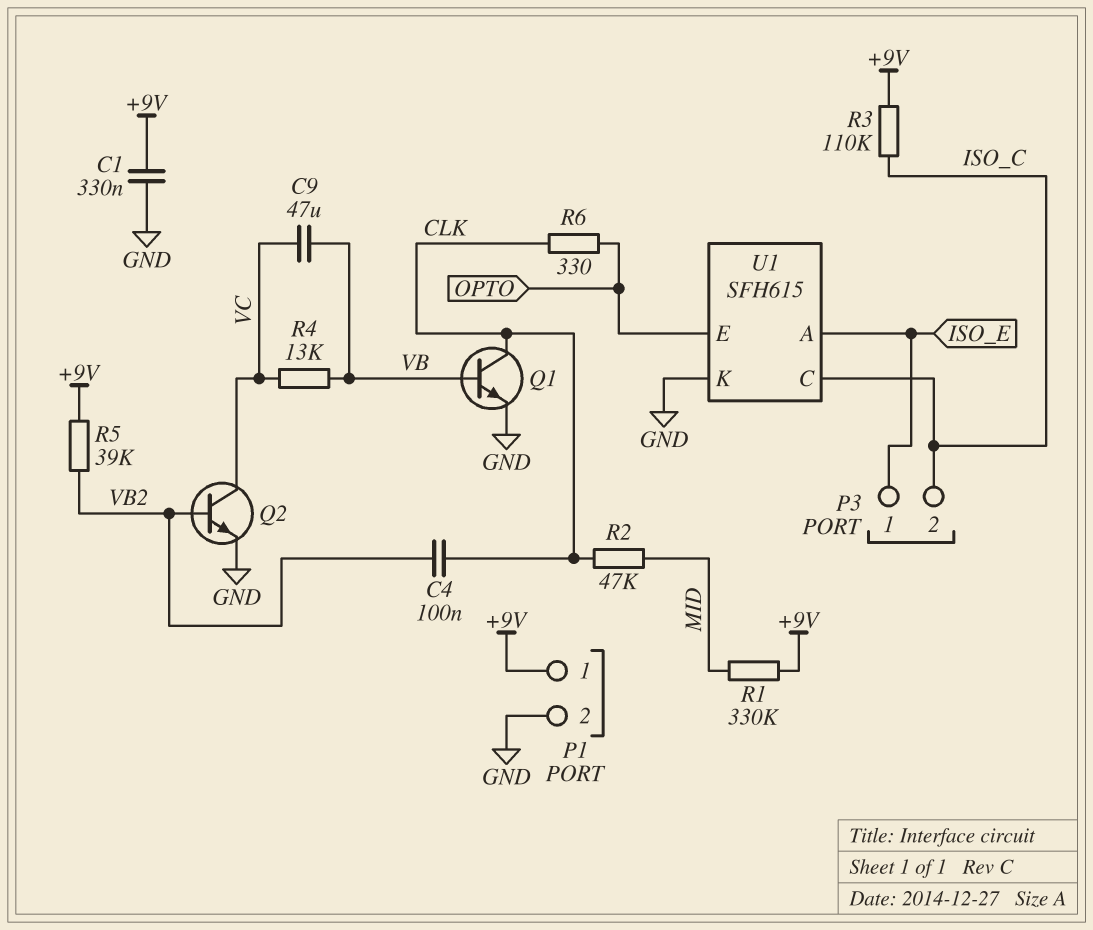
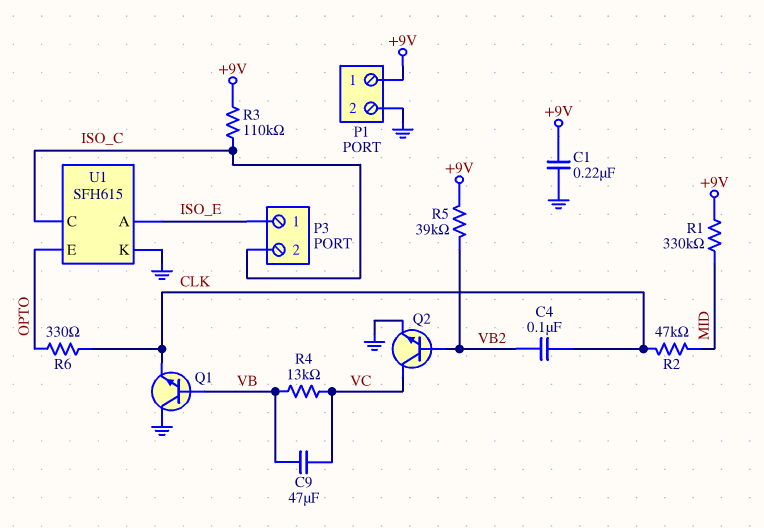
C1: 330nF (+9V, GND) -> 220nF (+9V, GND)
Q1: NPN (B VB, C CLK, E GND) -> NPN (B VB, C GND, E CLK)

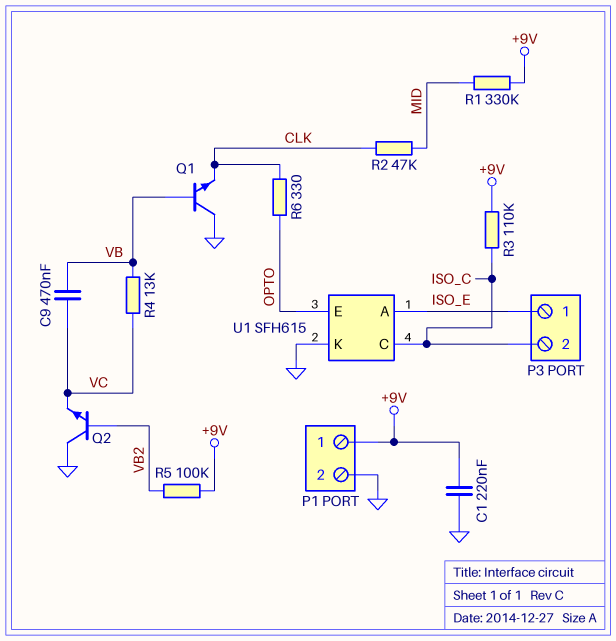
C4: 100nF (CLK, VB2) -> none
C9: 47uF (VB, VC) -> 470nF (VB, VC)
Q2: NPN (B VB2, C VC, E GND) -> NPN (B VB2, C GND, E VC)
R5: 39k (+9V, VB2) -> 100k (+9V, VB2)

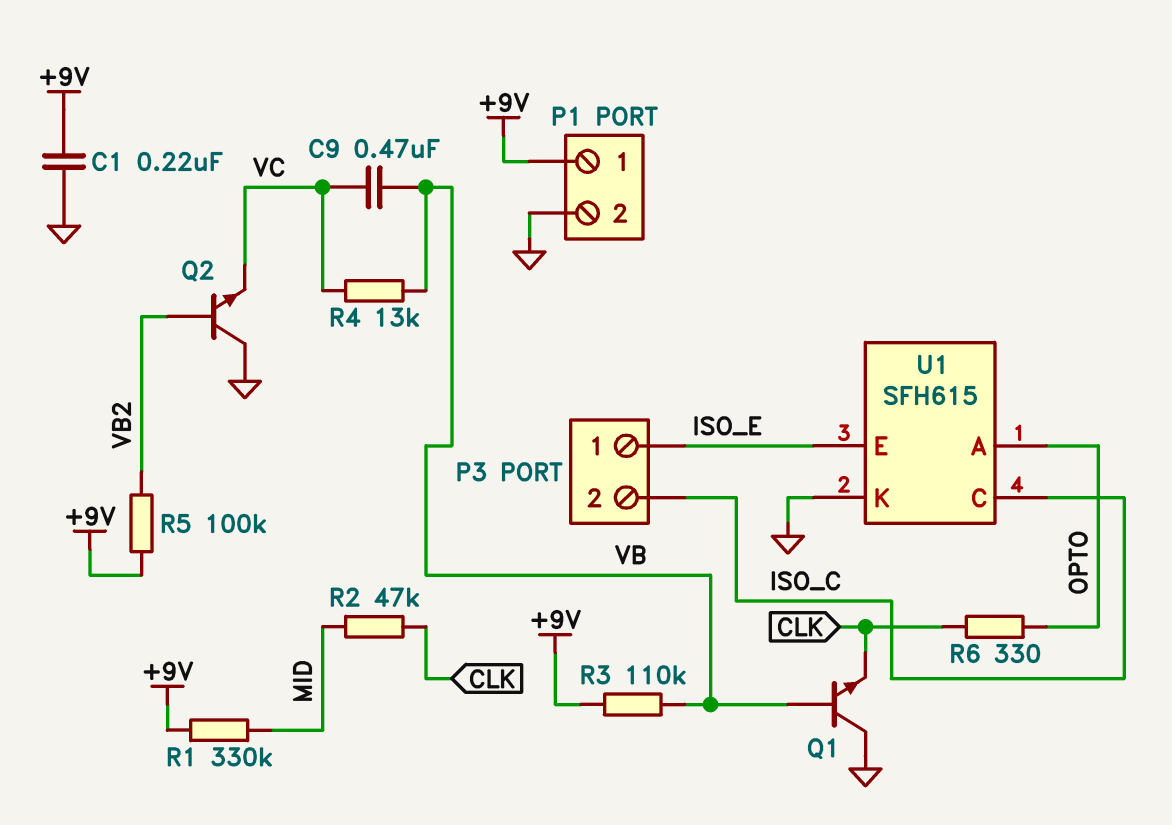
R3: 110k (+9V, ISO_C) -> 110k (+9V, VB)
U1 pin A: ISO_E -> OPTO
U1 pin E: OPTO -> ISO_E

